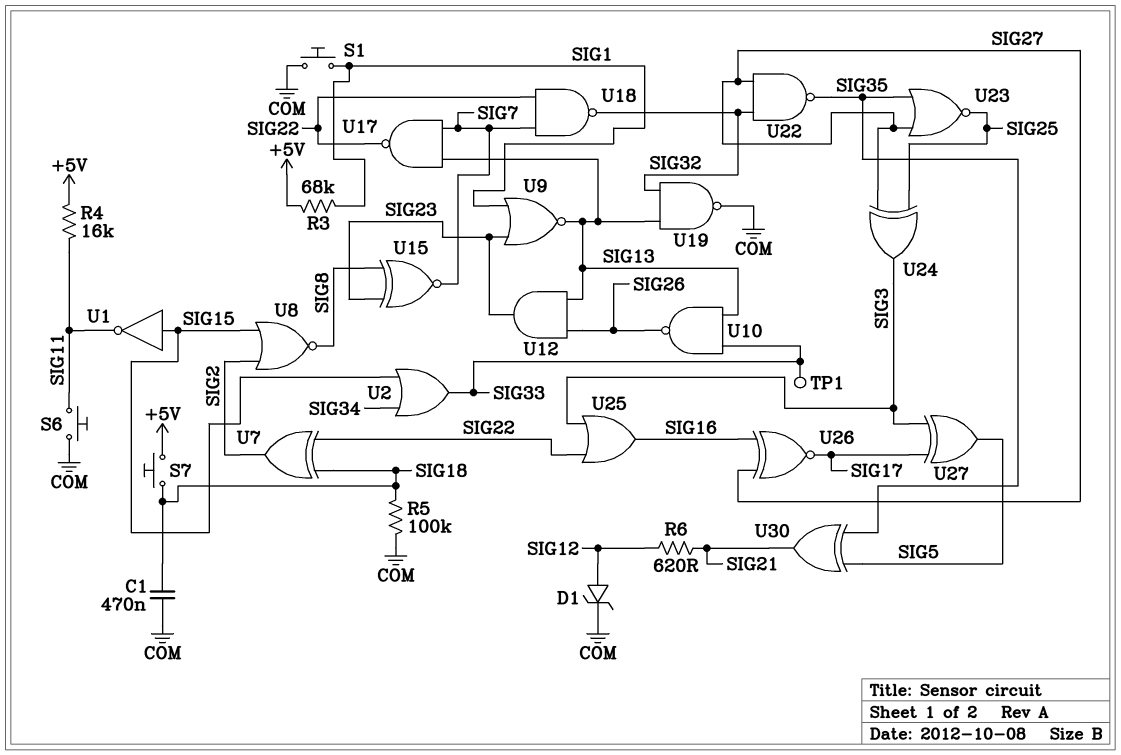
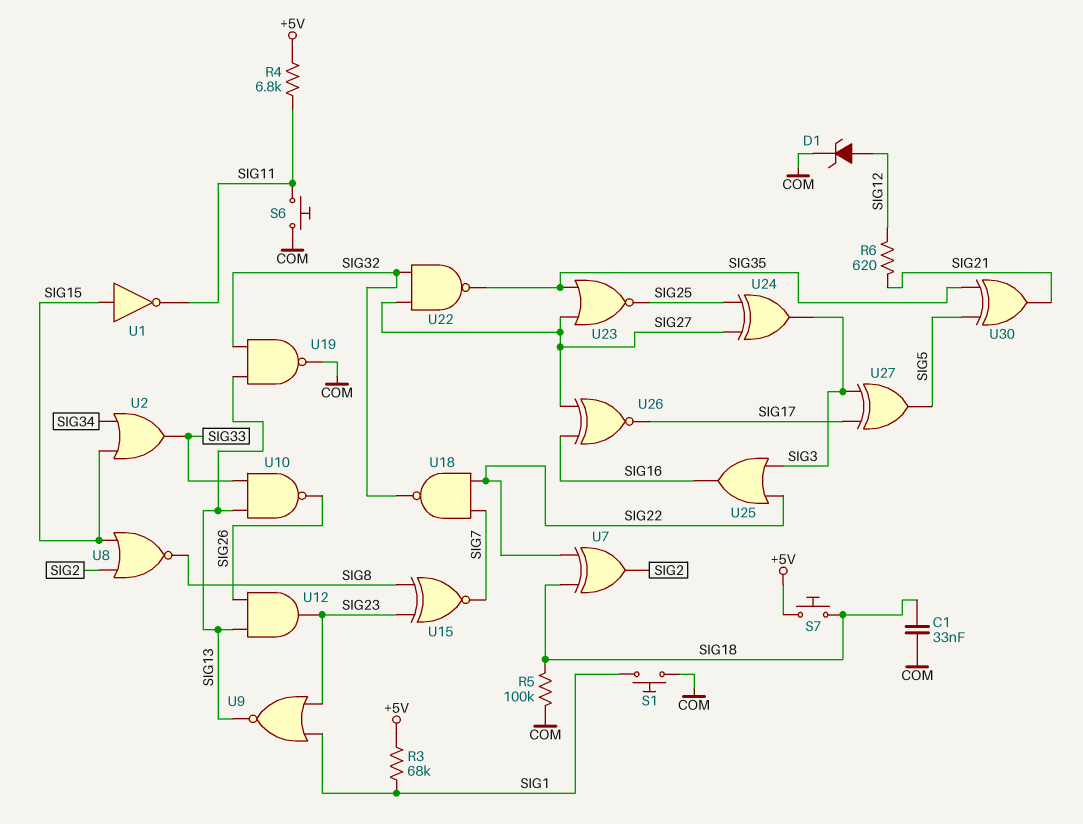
C1: 470nF (COM, SIG18) -> 33nF (COM, SIG18)
R4: 16k (+5V, SIG11) -> 6.8k (+5V, SIG11)
TP1: test point (SIG33) -> none
U17: NAND (in SIG7, in SIG13, out SIG22) -> none

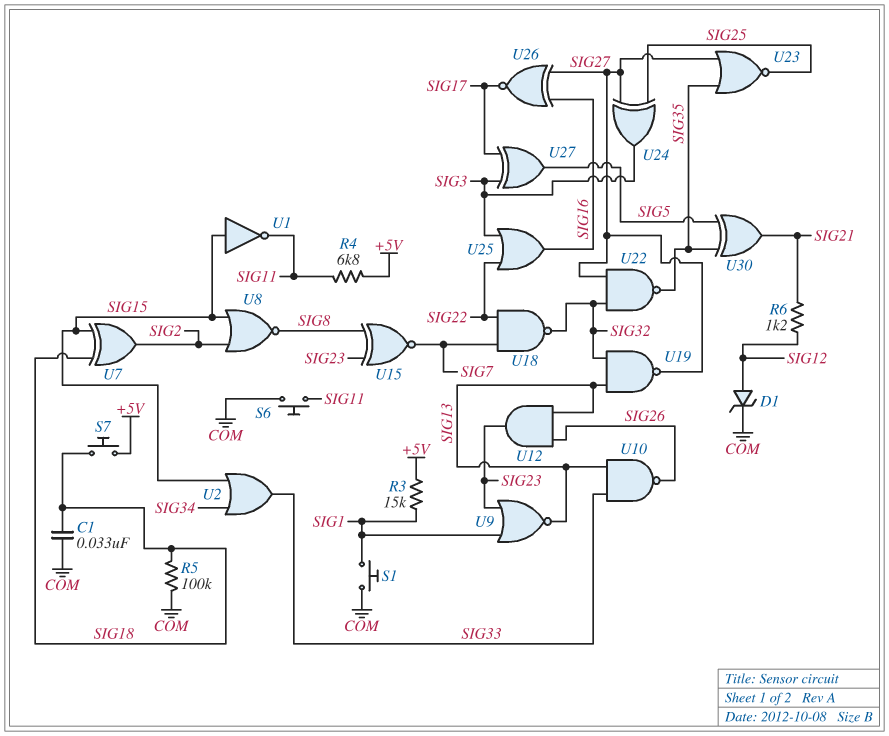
R3: 68k (+5V, SIG1) -> 15k (+5V, SIG1)
R6: 620 (SIG12, SIG21) -> 1.2k (SIG12, SIG21)
U7: XOR (in SIG18, in SIG22, out SIG2) -> XOR (in SIG15, in SIG18, out SIG2)
U19: NAND (in SIG13, in SIG32, out COM) -> NAND (in SIG13, in SIG32, out SIG27)

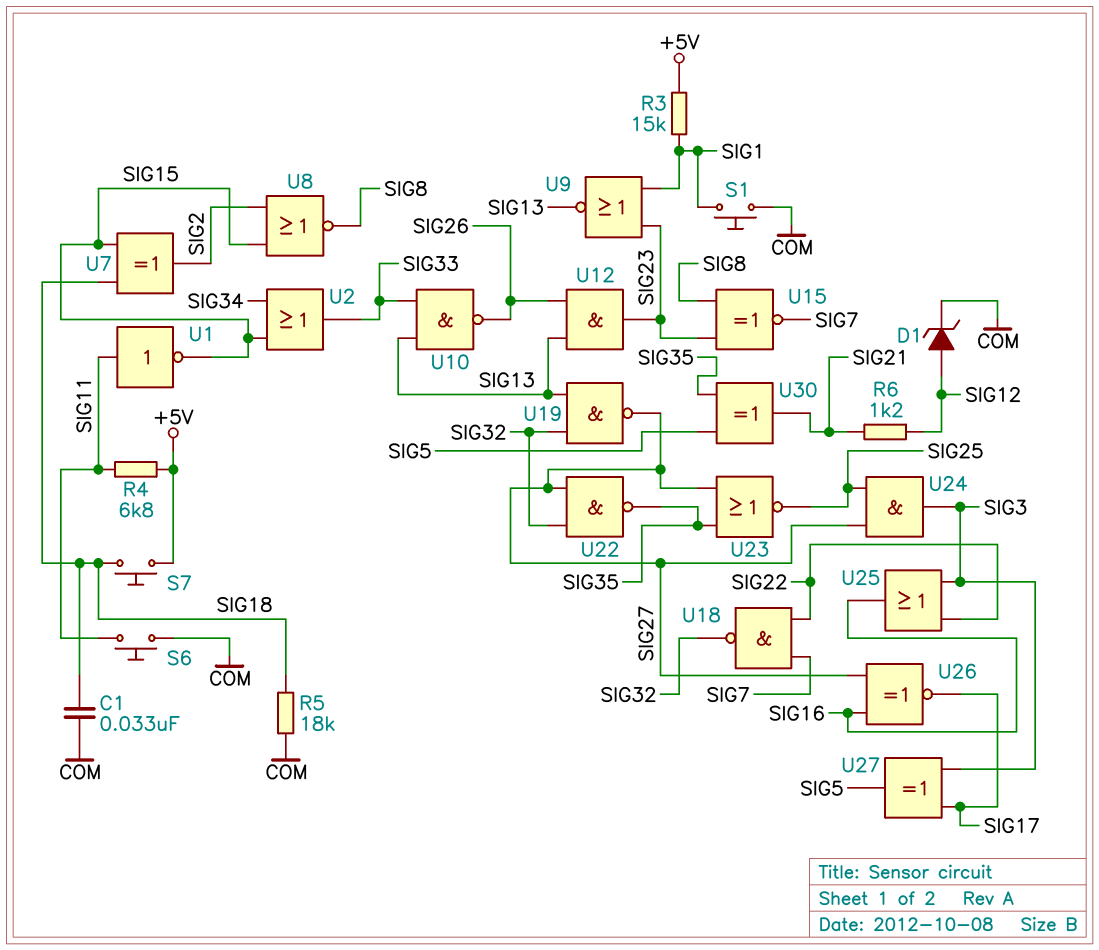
R5: 100k (COM, SIG18) -> 18k (COM, SIG18)
U1: NOT (in SIG15, out SIG11) -> NOT (in SIG11, out SIG15)
U24: XOR (in SIG25, in SIG27, out SIG3) -> AND (in SIG25, in SIG27, out SIG3)

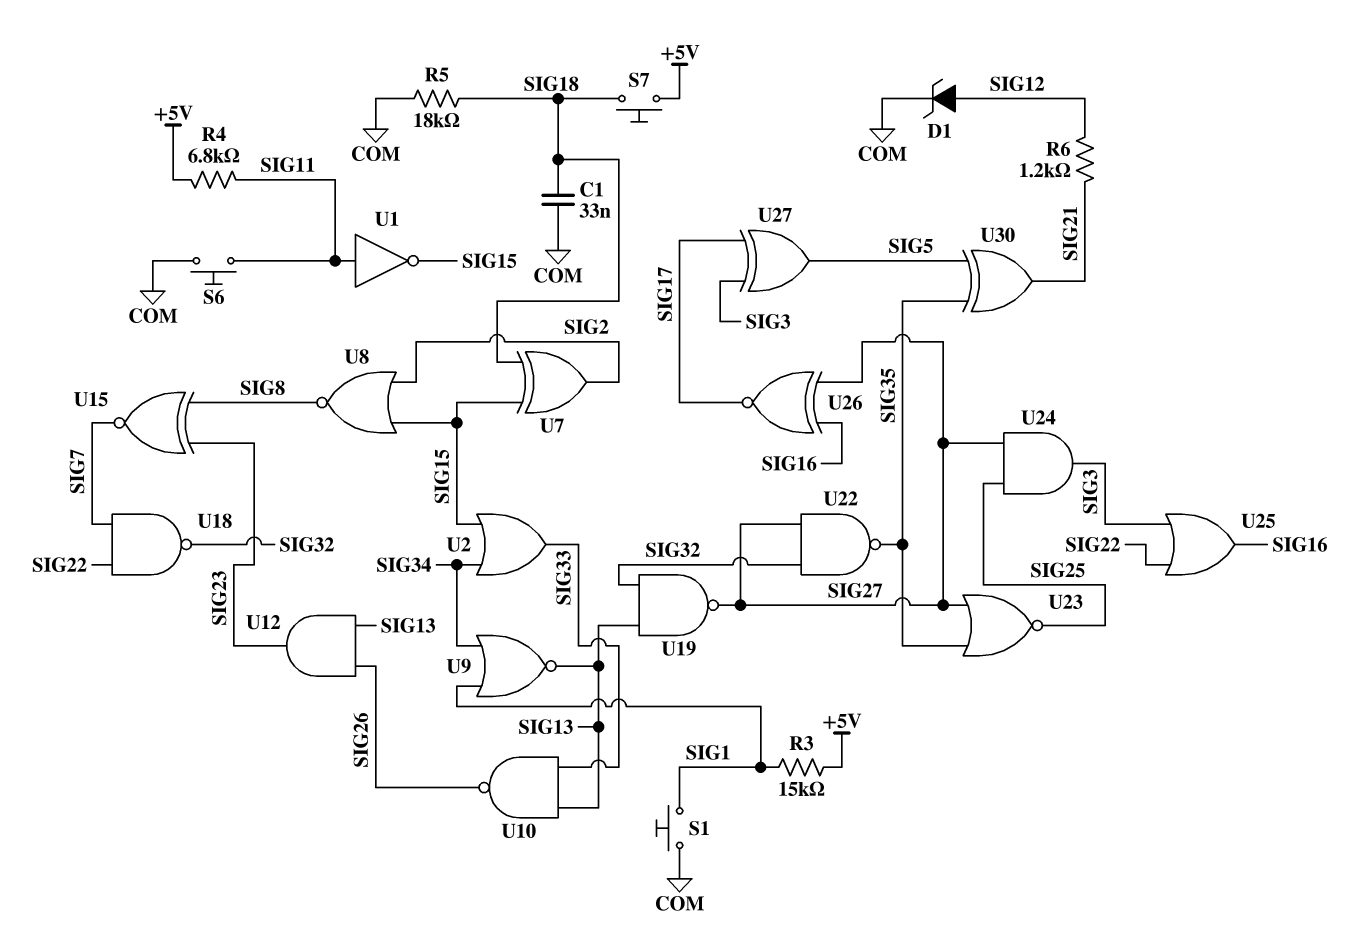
U9: NOR (in SIG1, in SIG23, out SIG13) -> NOR (in SIG1, in SIG34, out SIG13)

